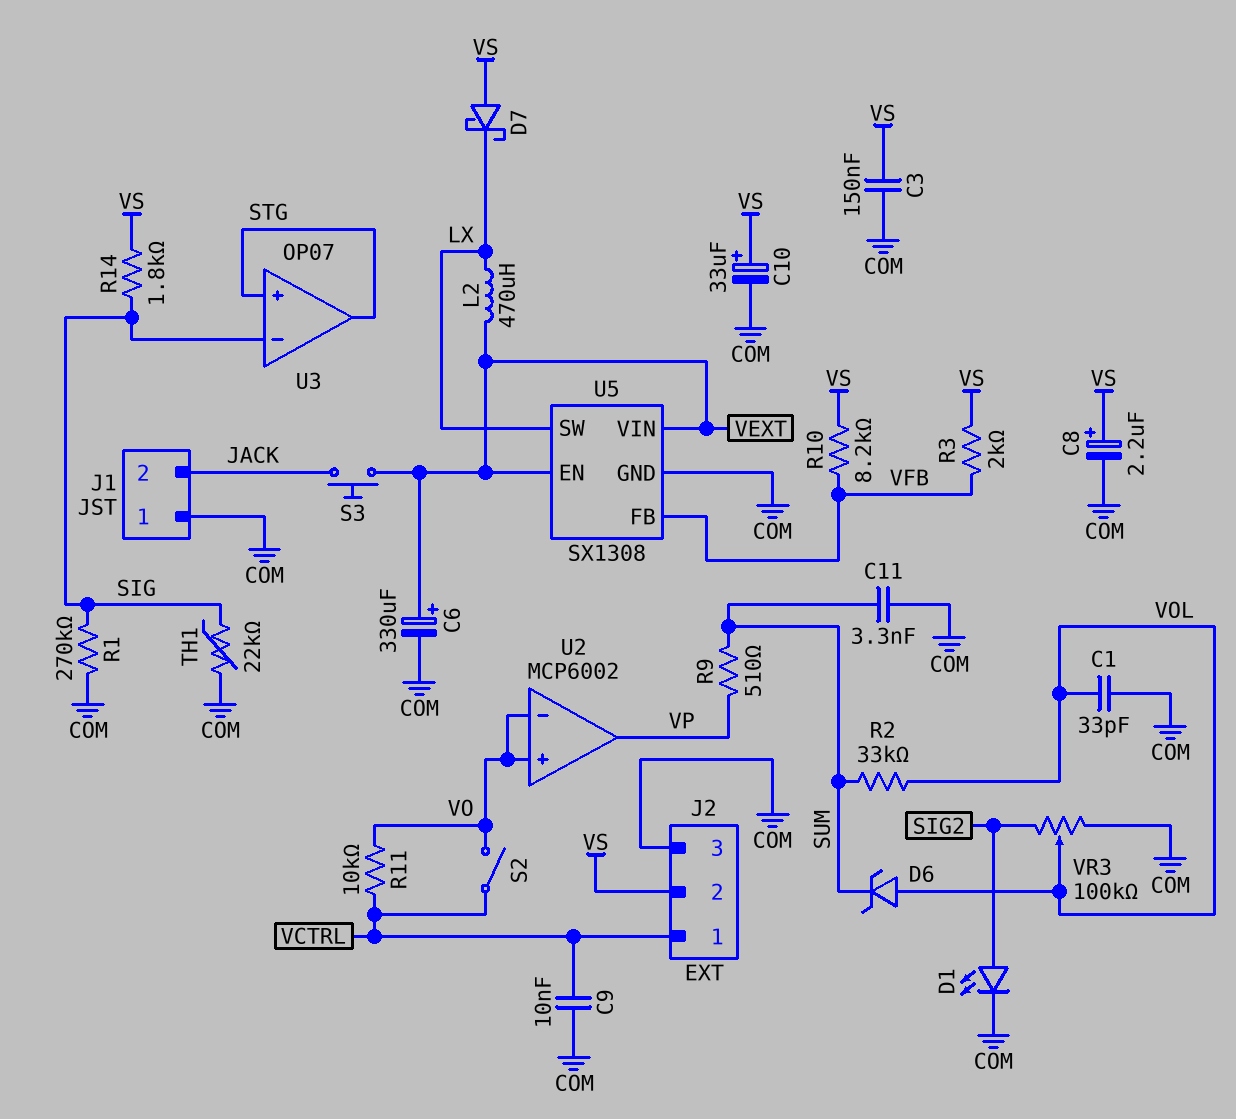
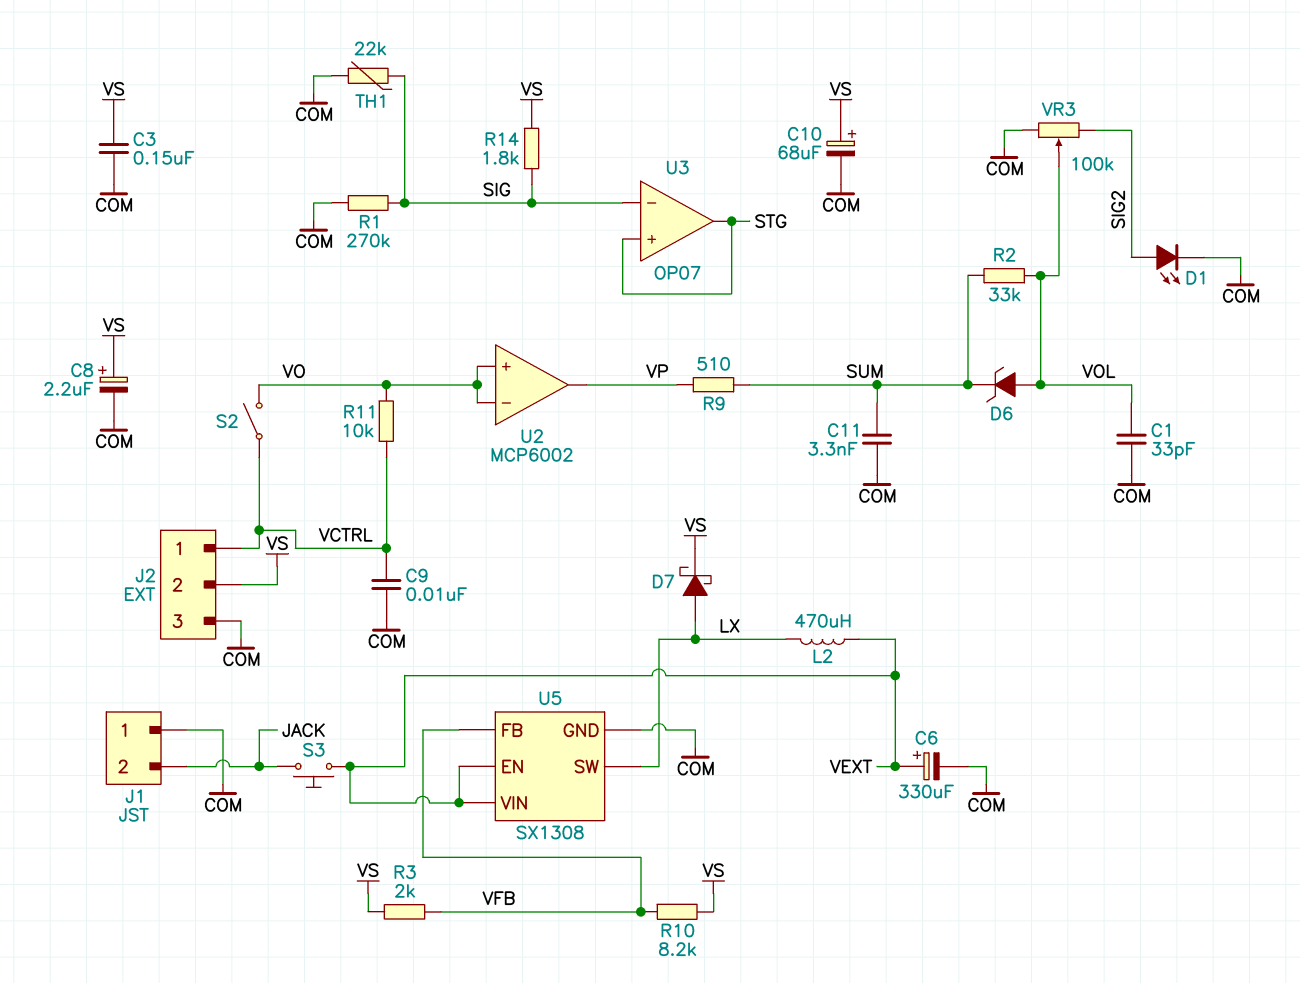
C10: 33uF (plus VS, minus COM) -> 68uF (plus VS, minus COM)
D7: schottky (A VS, K LX) -> schottky (A LX, K VS)

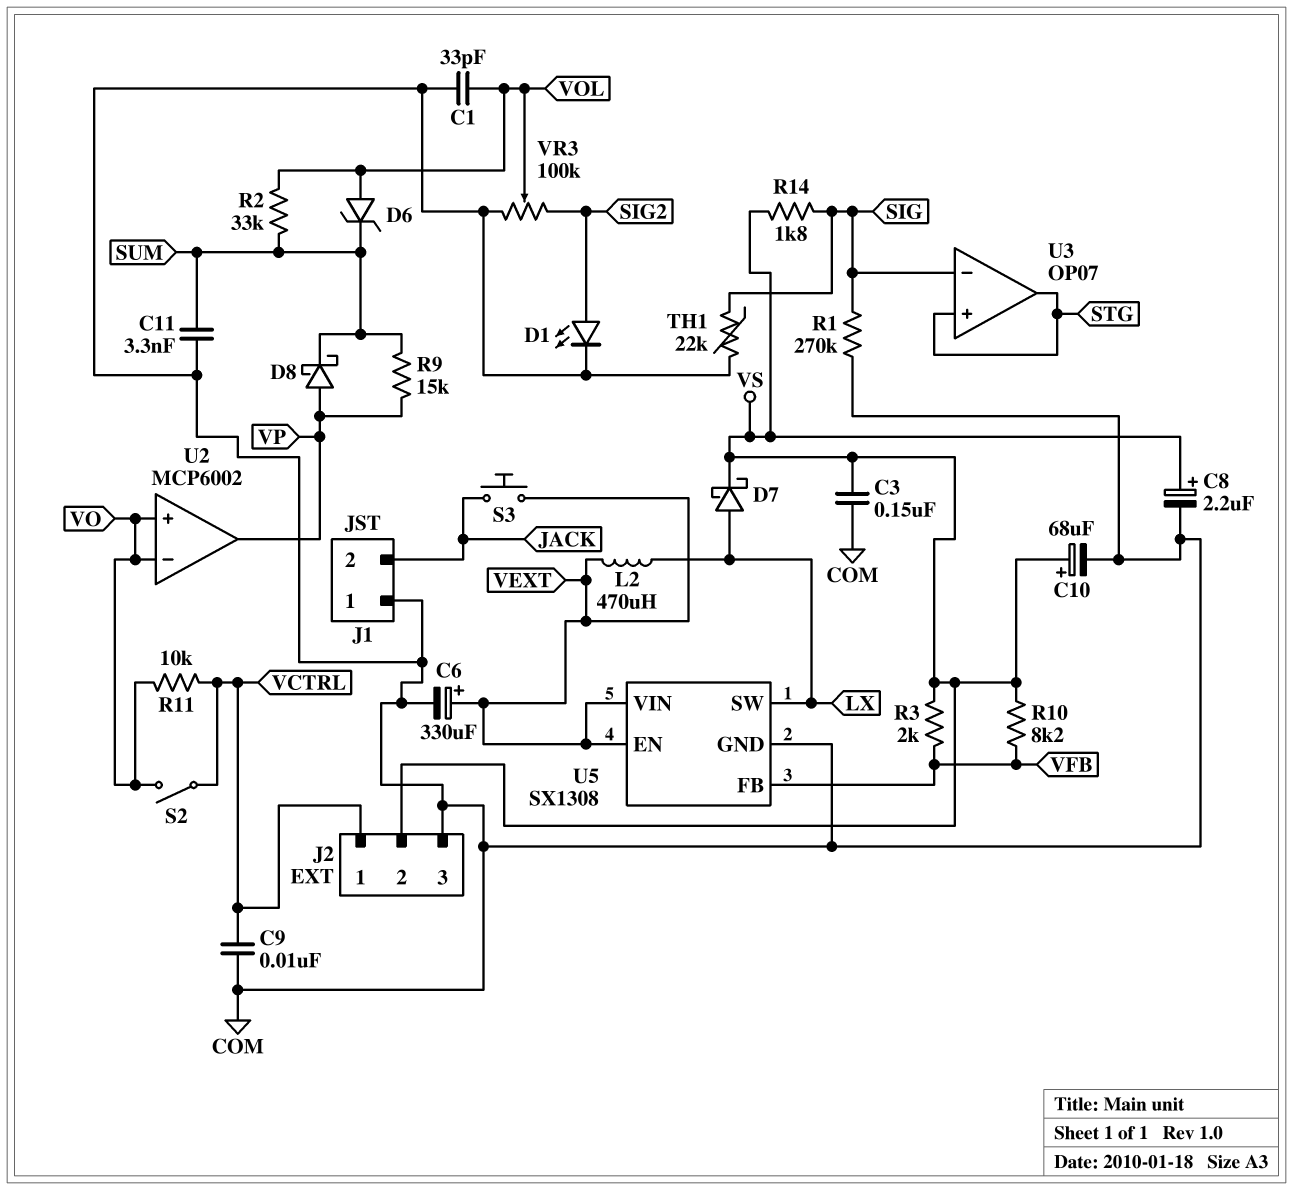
D8: none -> schottky (A VP, K SUM)
R9: 510 (SUM, VP) -> 15k (SUM, VP)

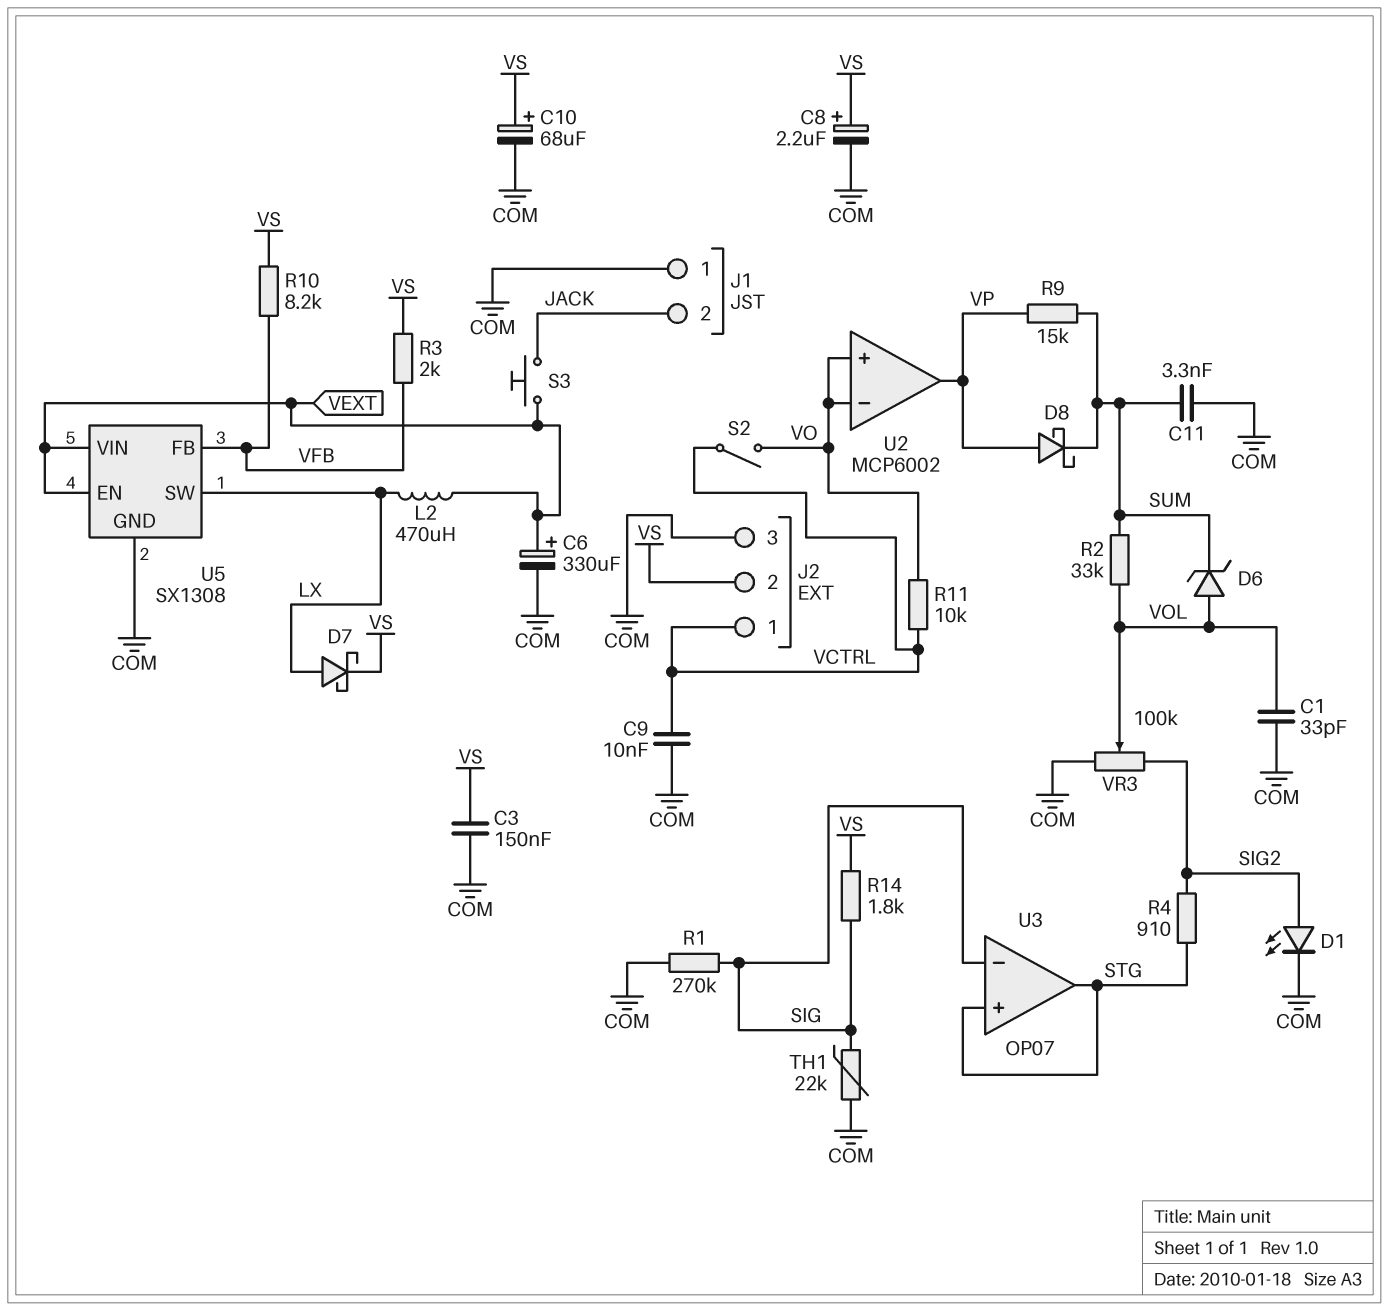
R4: none -> 910 (SIG2, STG)

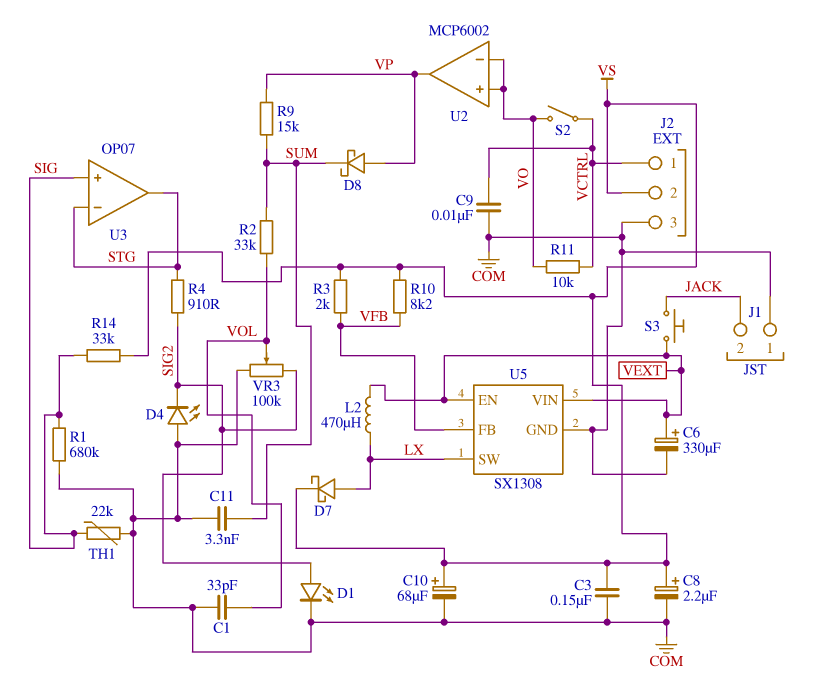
D4: none -> LED (A COM, K SIG2)
D6: zener (A VOL, K SUM) -> none
R1: 270k (COM, SIG) -> 680k (COM, SIG)
R14: 1.8k (SIG, VS) -> 33k (SIG, VS)
U3 pin in+: STG -> SIG
U3 pin in-: SIG -> STG

